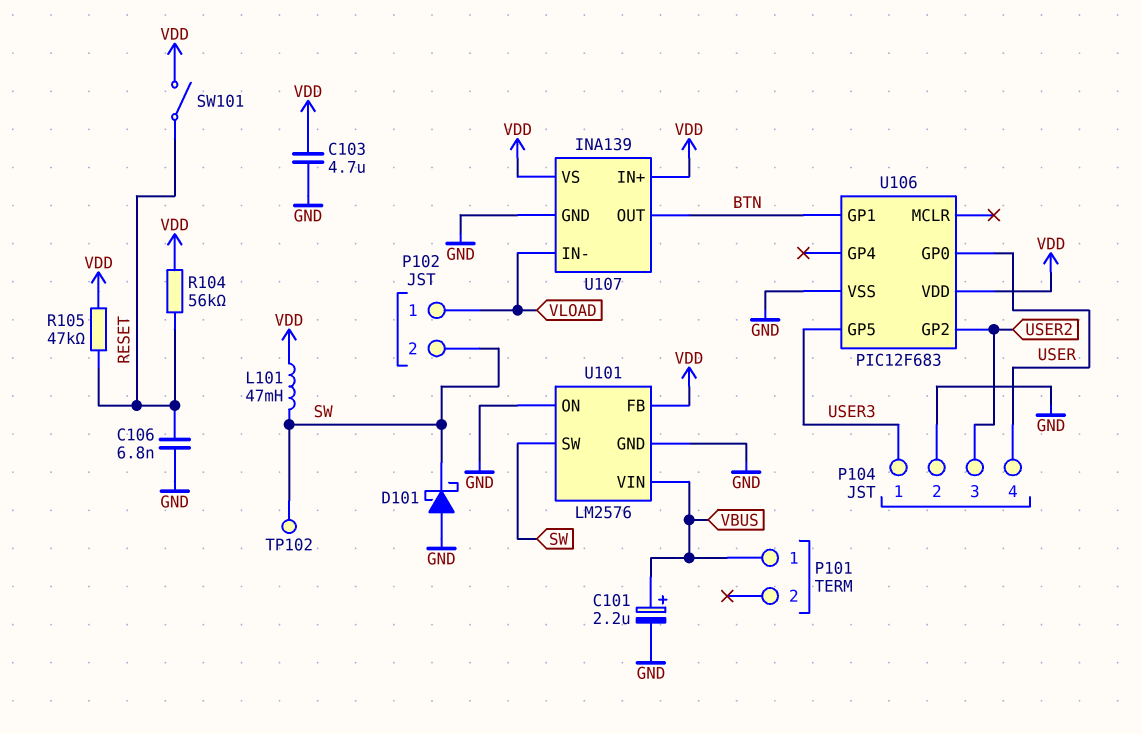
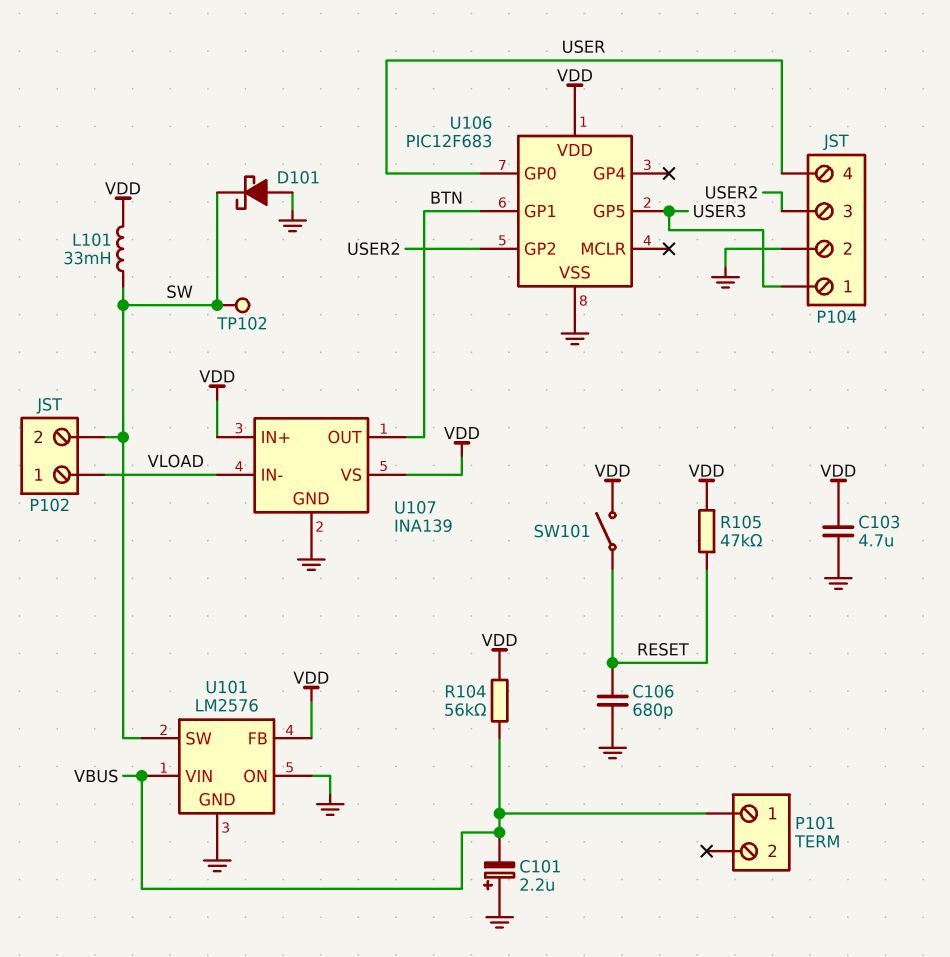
C101: 2.2uF (plus VBUS, minus GND) -> 2.2uF (plus GND, minus VBUS)
C106: 6.8nF (GND, RESET) -> 680pF (GND, RESET)
L101: 47mH (SW, VDD) -> 33mH (SW, VDD)
R104: 56k (RESET, VDD) -> 56k (VBUS, VDD)

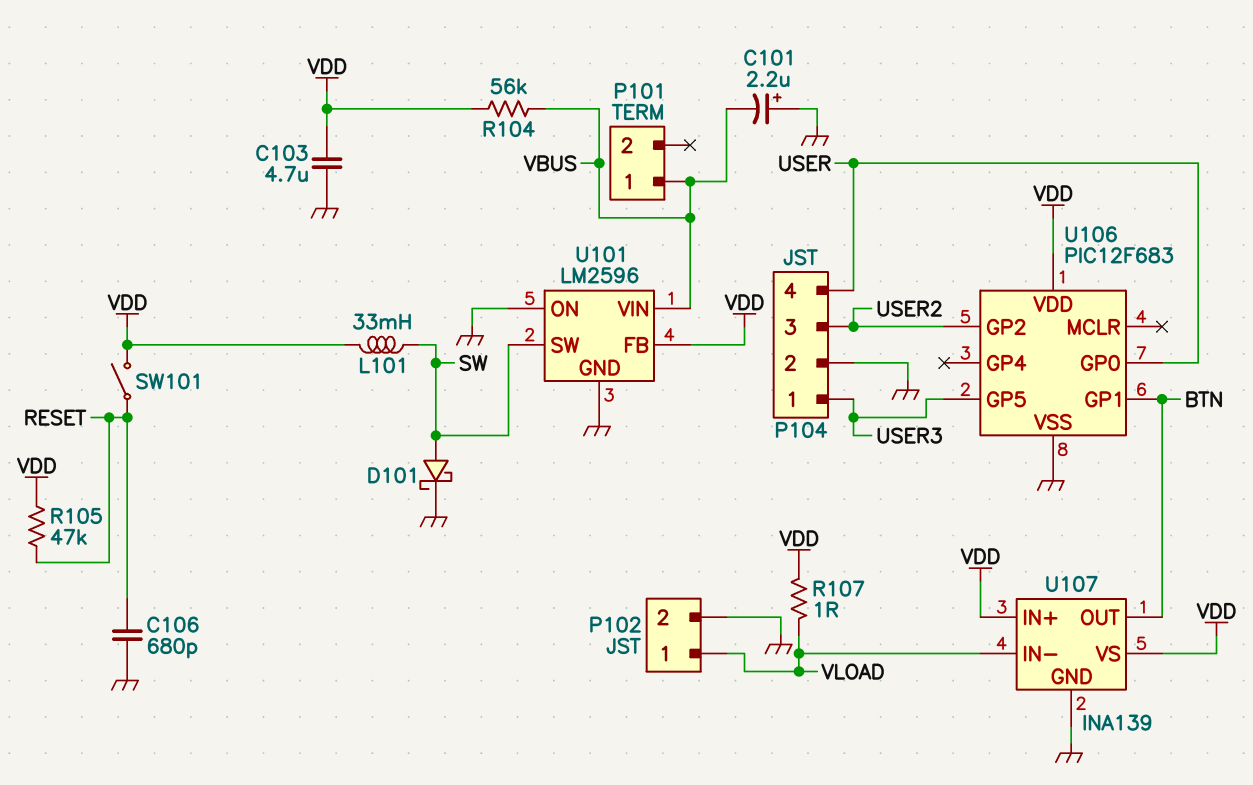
D101: schottky (A GND, K SW) -> schottky (A SW, K GND)
P102 pin 2: SW -> GND
R107: none -> 1 (VDD, VLOAD)
TP102: test point (SW) -> none
U101: LM2576 -> LM2596

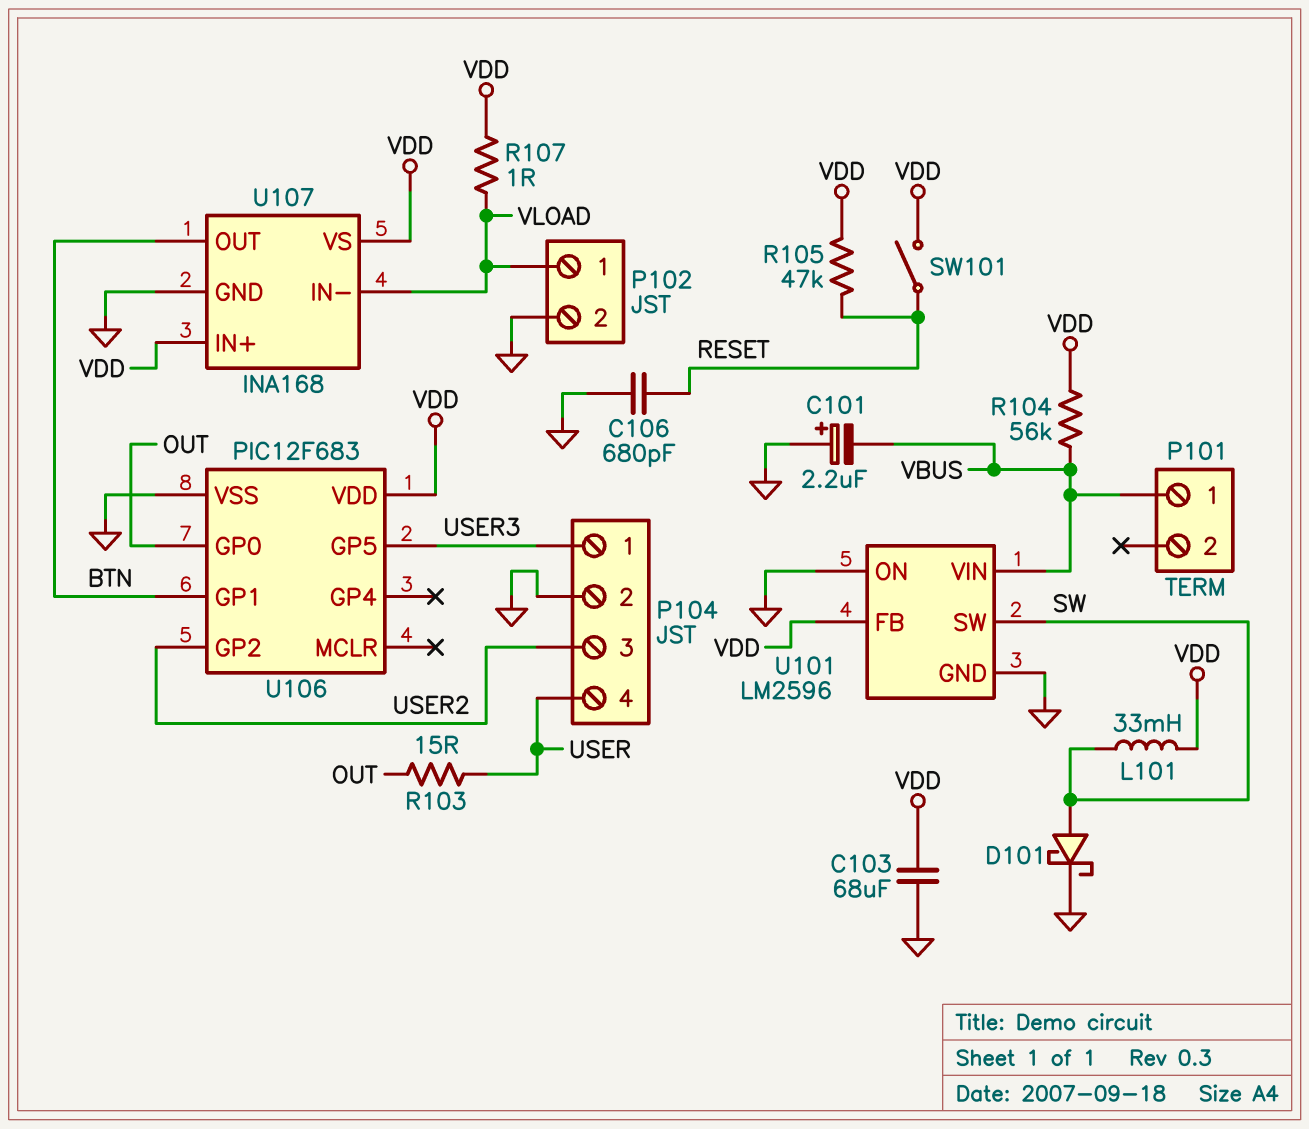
C103: 4.7uF (GND, VDD) -> 68uF (GND, VDD)
R103: none -> 15 (OUT, USER)
U106 pin GP0: USER -> OUT
U107: INA139 -> INA168

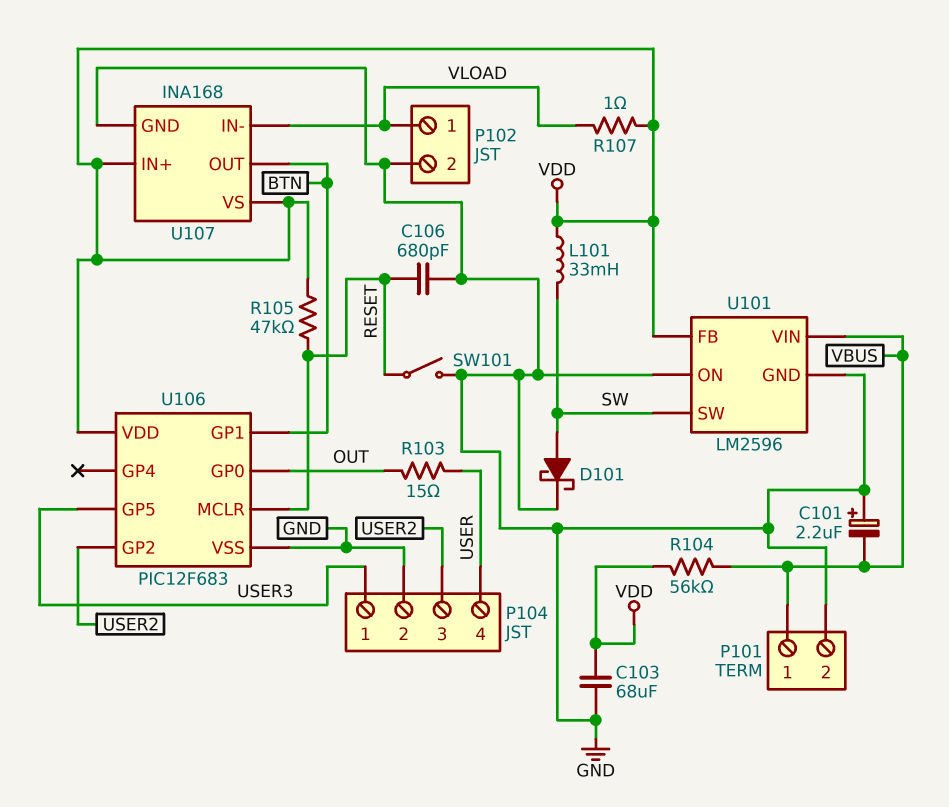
P101 pin 2: none -> GND
SW101: switch (RESET, VDD) -> switch (GND, RESET)
U106 pin MCLR: none -> RESET

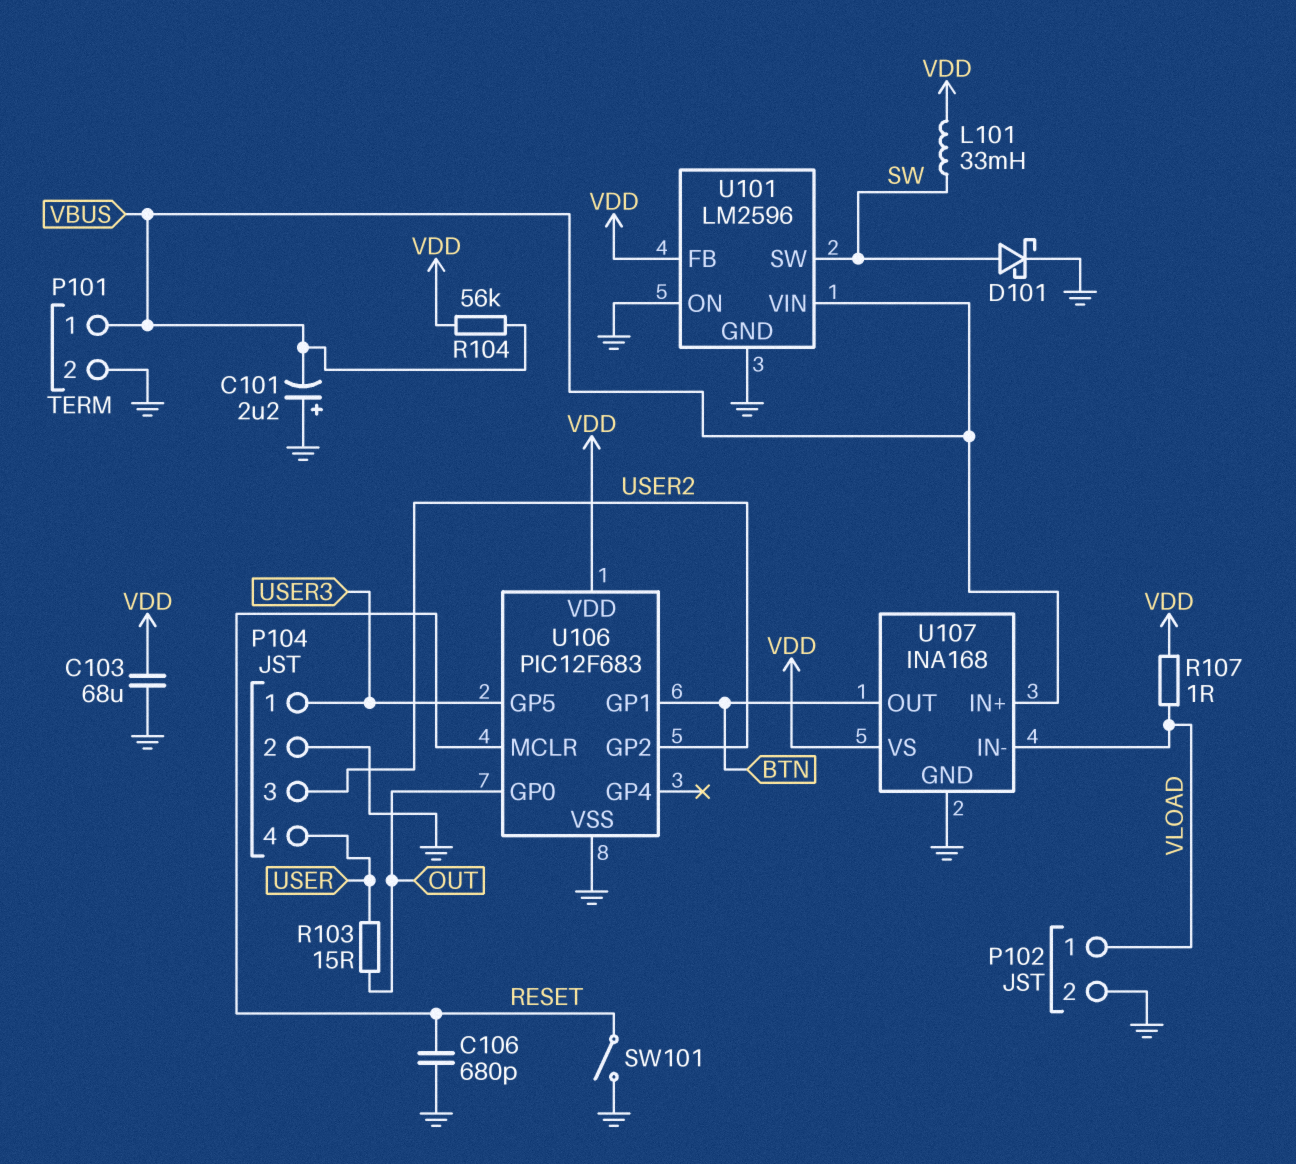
R105: 47k (RESET, VDD) -> none
U107 pin IN+: VDD -> VBUS

